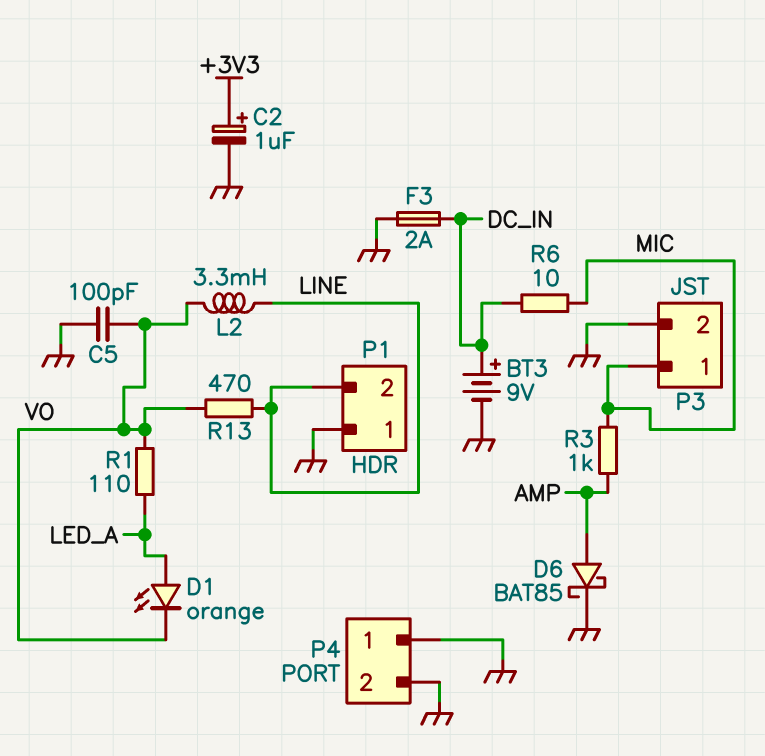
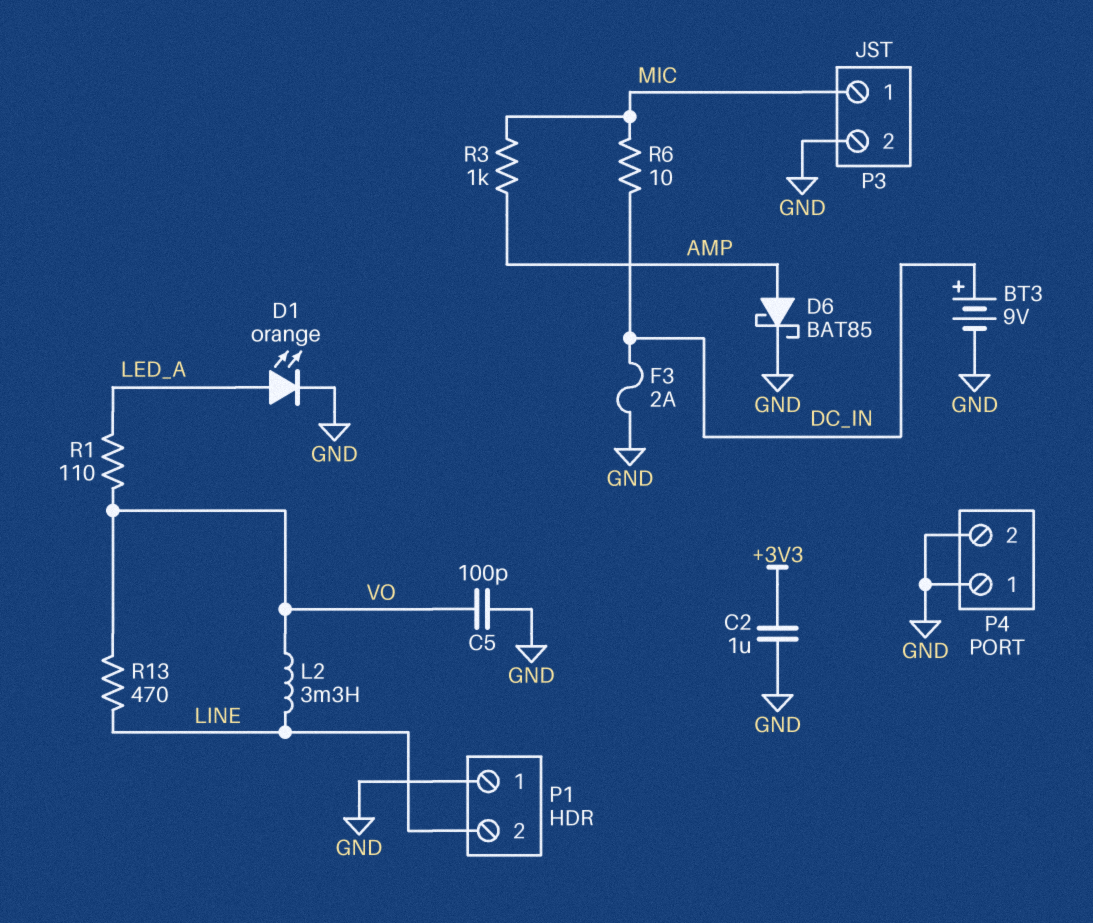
C2: 1uF (plus +3V3, minus GND) -> 1uF (+3V3, GND)
D1: LED orange (A LED_A, K VO) -> LED orange (A LED_A, K GND)

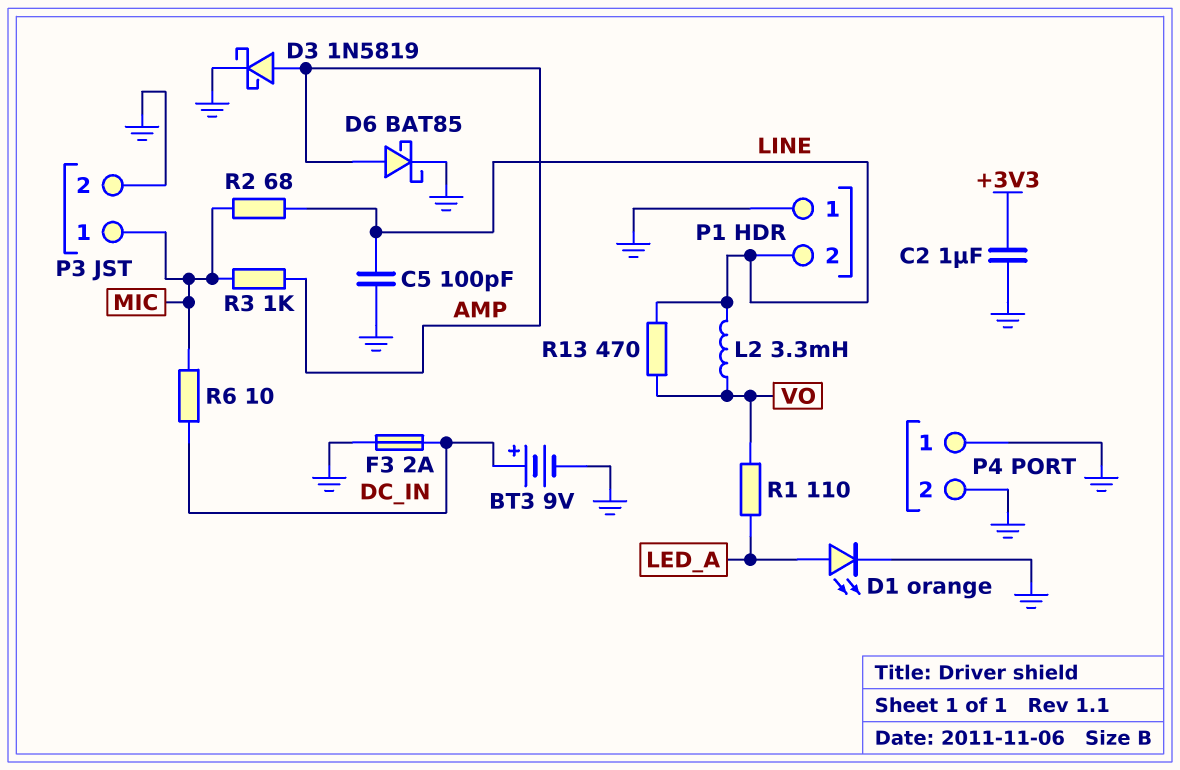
C5: 100pF (GND, VO) -> 100pF (GND, LINE)
D3: none -> schottky 1N5819 (A AMP, K GND)
R2: none -> 68 (LINE, MIC)

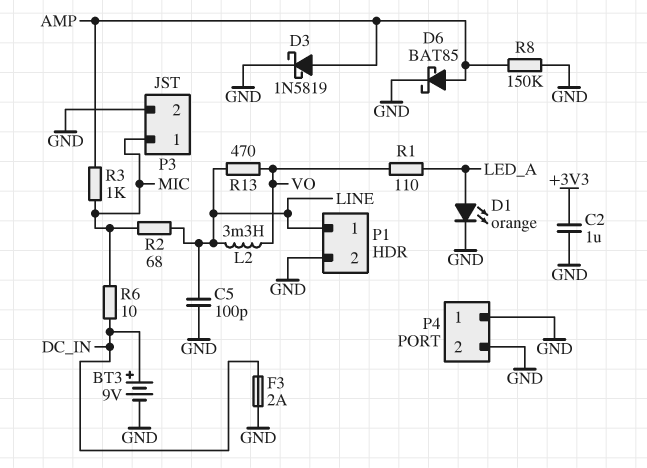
P1 pin 1: GND -> LINE
P1 pin 2: LINE -> GND
R8: none -> 150k (AMP, GND)

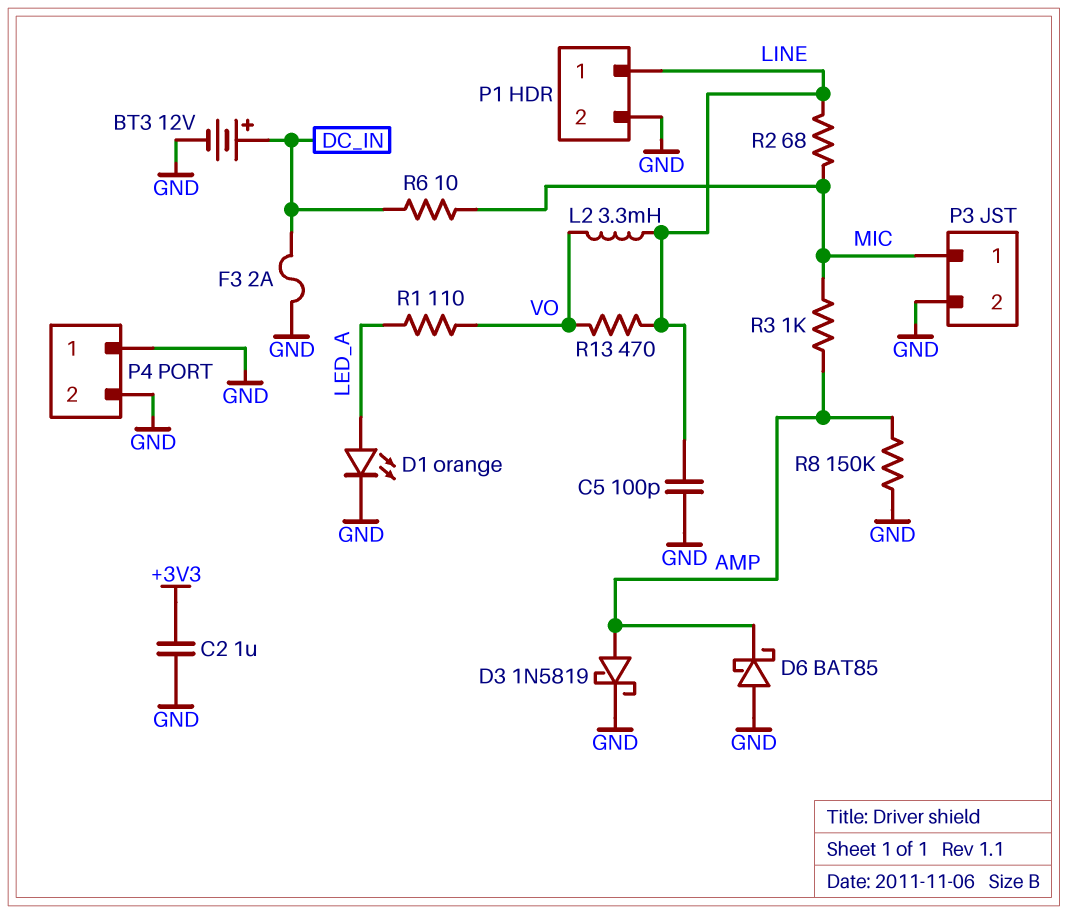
BT3: 9V (plus DC_IN, minus GND) -> 12V (plus DC_IN, minus GND)
D6: schottky BAT85 (A AMP, K GND) -> schottky BAT85 (A GND, K AMP)

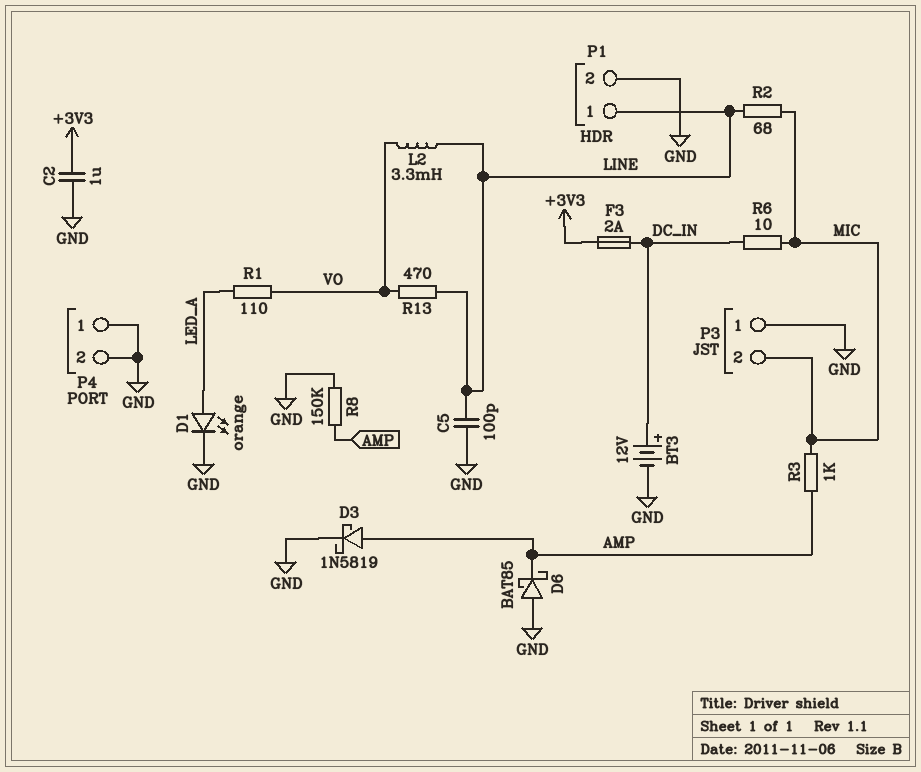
F3: 2A (DC_IN, GND) -> 2A (+3V3, DC_IN)
P3 pin 1: MIC -> GND
P3 pin 2: GND -> MIC

